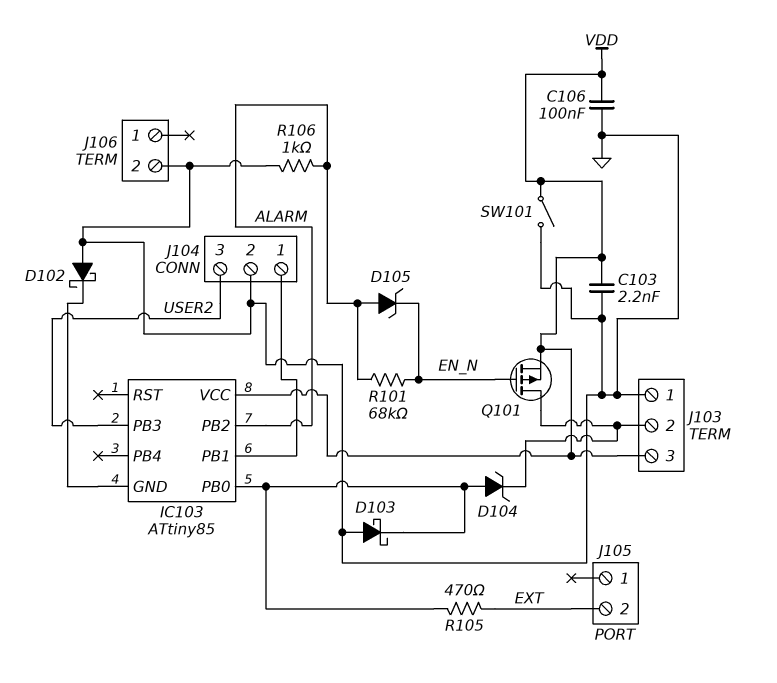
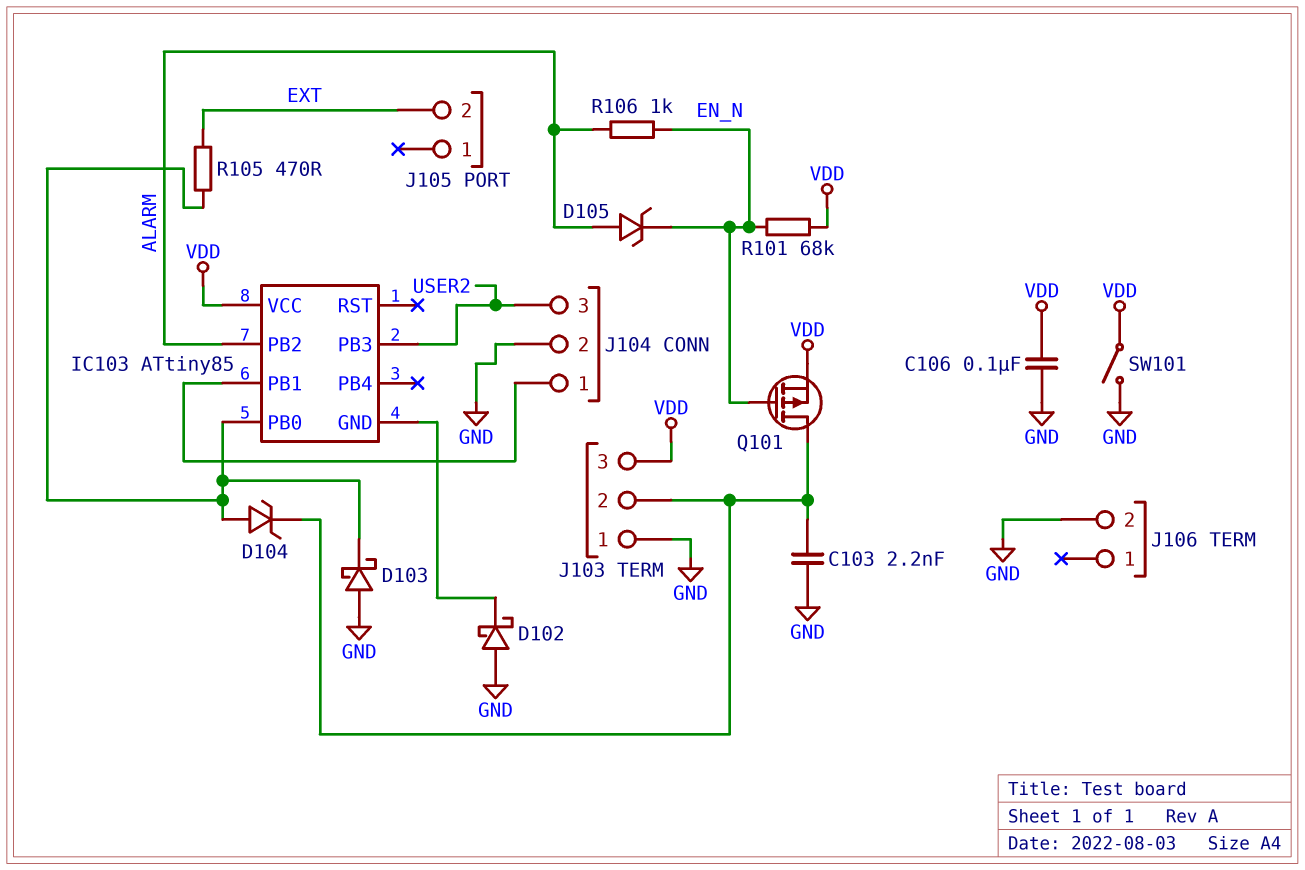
C103: 2.2nF (GND, VDD) -> 2.2nF (GND, J103/2)
R101: 68k (ALARM, EN_N) -> 68k (EN_N, VDD)
R106: 1k (ALARM, GND) -> 1k (ALARM, EN_N)

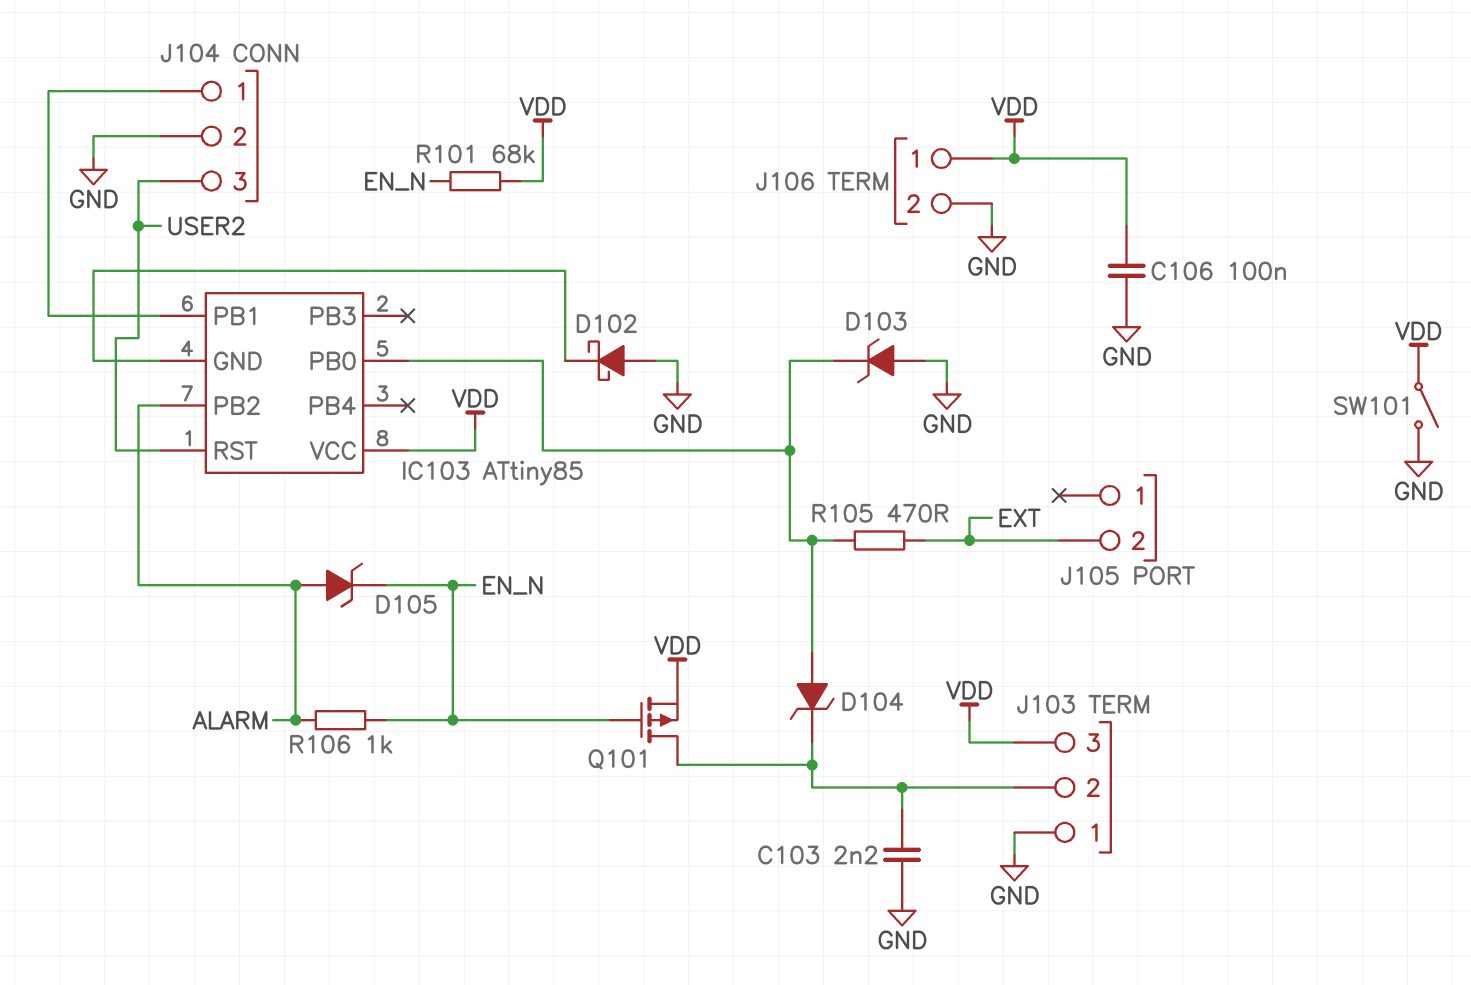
D103: schottky (A GND, K IC103/PB0) -> zener (A GND, K IC103/PB0)
IC103 pin PB3: USER2 -> none
IC103 pin RST: none -> USER2
J106 pin 1: none -> VDD

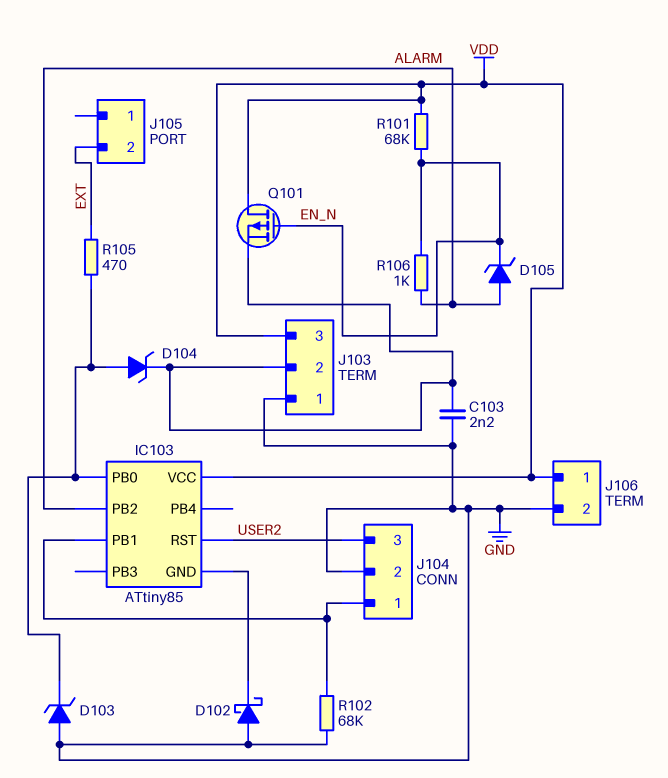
C106: 100nF (GND, VDD) -> none
Q101: PMOS (G EN_N, D J103/2, S VDD) -> PMOS (G EN_N, D VDD, S J103/2)
R102: none -> 68k (GND, IC103/PB1)
SW101: switch (GND, VDD) -> none

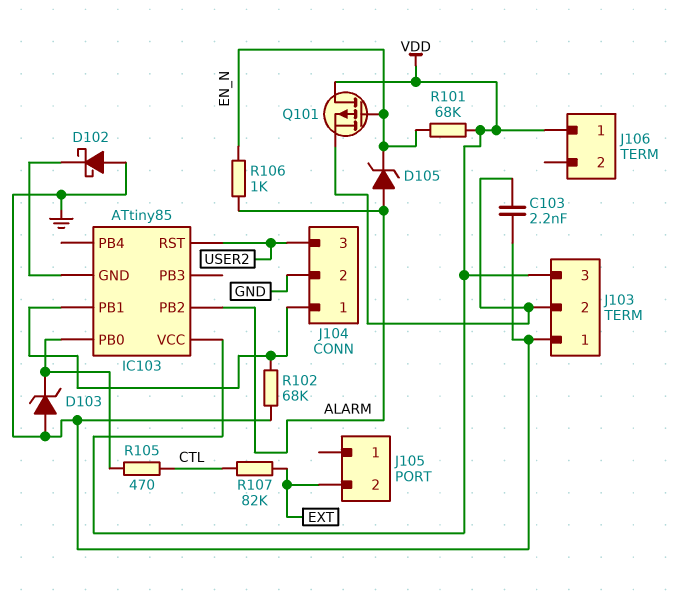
D104: zener (A IC103/PB0, K J103/2) -> none
J106 pin 2: GND -> none
R105: 470 (EXT, IC103/PB0) -> 470 (CTL, IC103/PB0)
R107: none -> 82k (CTL, EXT)

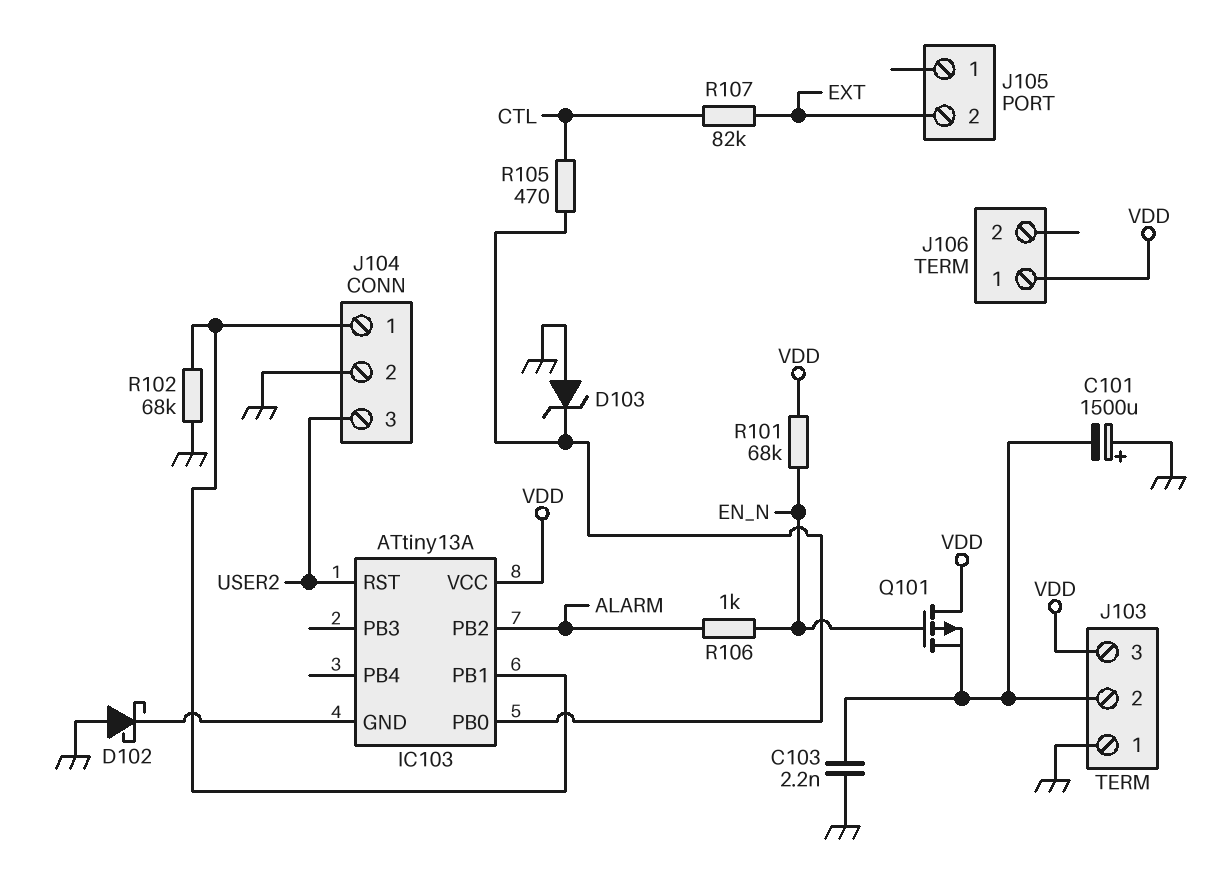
C101: none -> 1500uF (plus GND, minus J103/2)
D105: zener (A ALARM, K EN_N) -> none
IC103: ATtiny85 -> ATtiny13A

